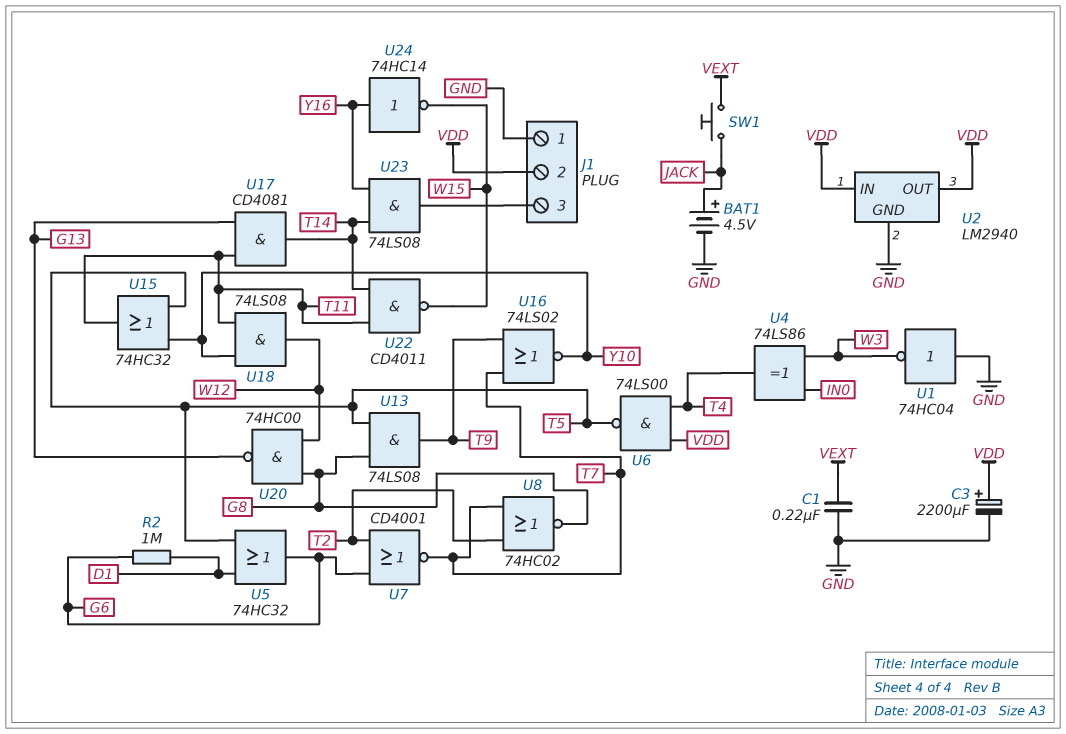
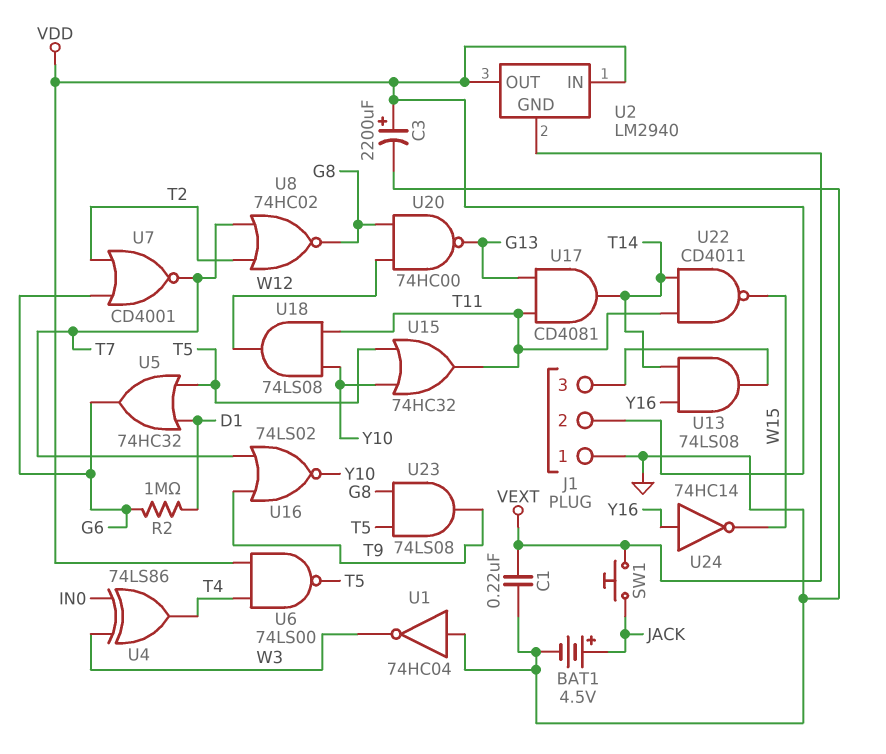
U2 pin GND: GND -> VEXT
U13: AND 74LS08 (in G8, in T5, out T9) -> AND 74LS08 (in T14, in Y16, out J1/3)
U23: AND 74LS08 (in T14, in Y16, out J1/3) -> AND 74LS08 (in G8, in T5, out T9)

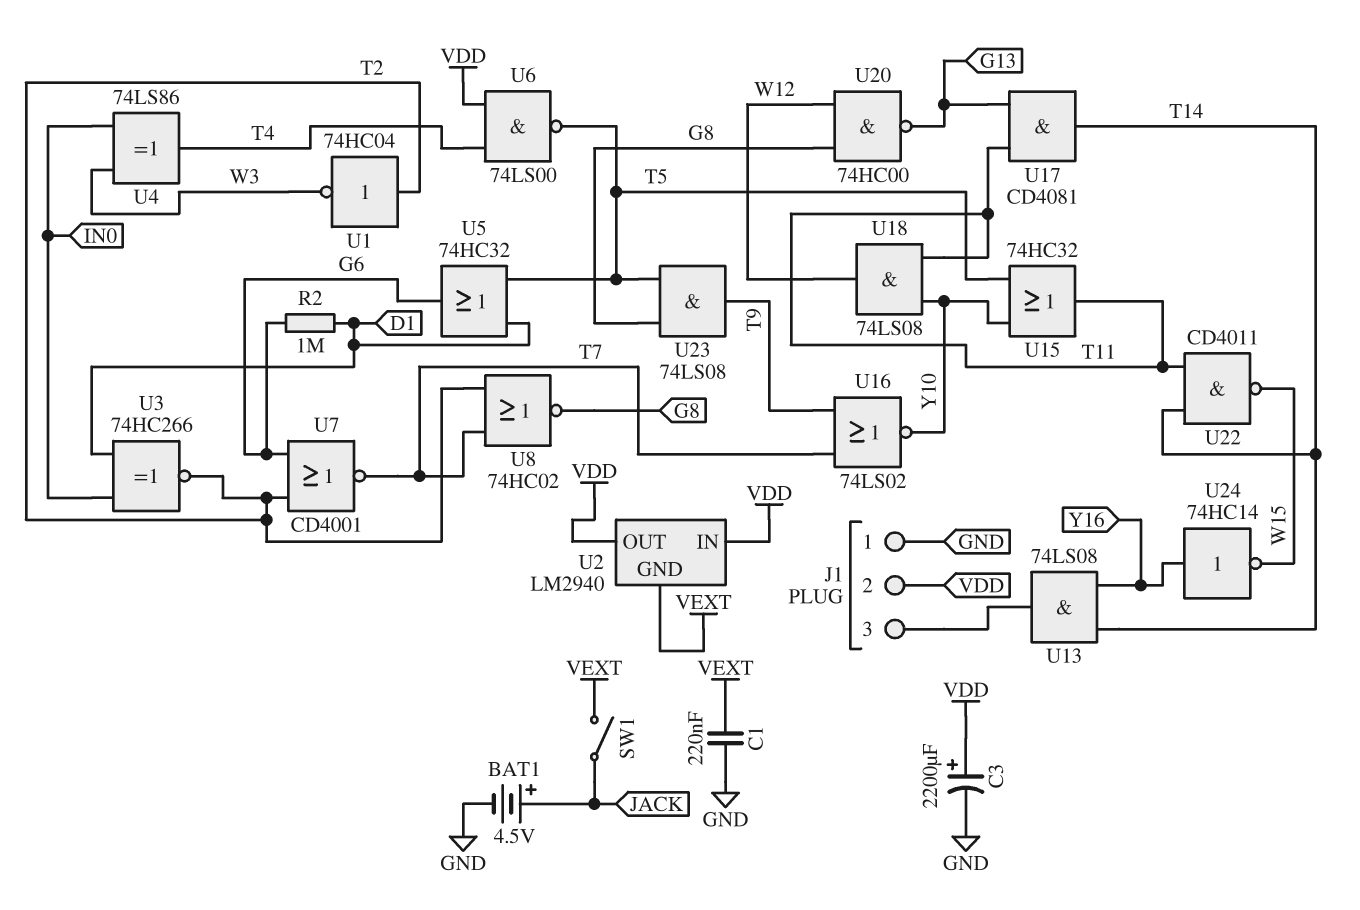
SW1: button (JACK, VEXT) -> switch (JACK, VEXT)
U1: NOT 74HC04 (in GND, out W3) -> NOT 74HC04 (in T2, out W3)
U3: none -> XNOR 74HC266 (in D1, in IN0, out T2)

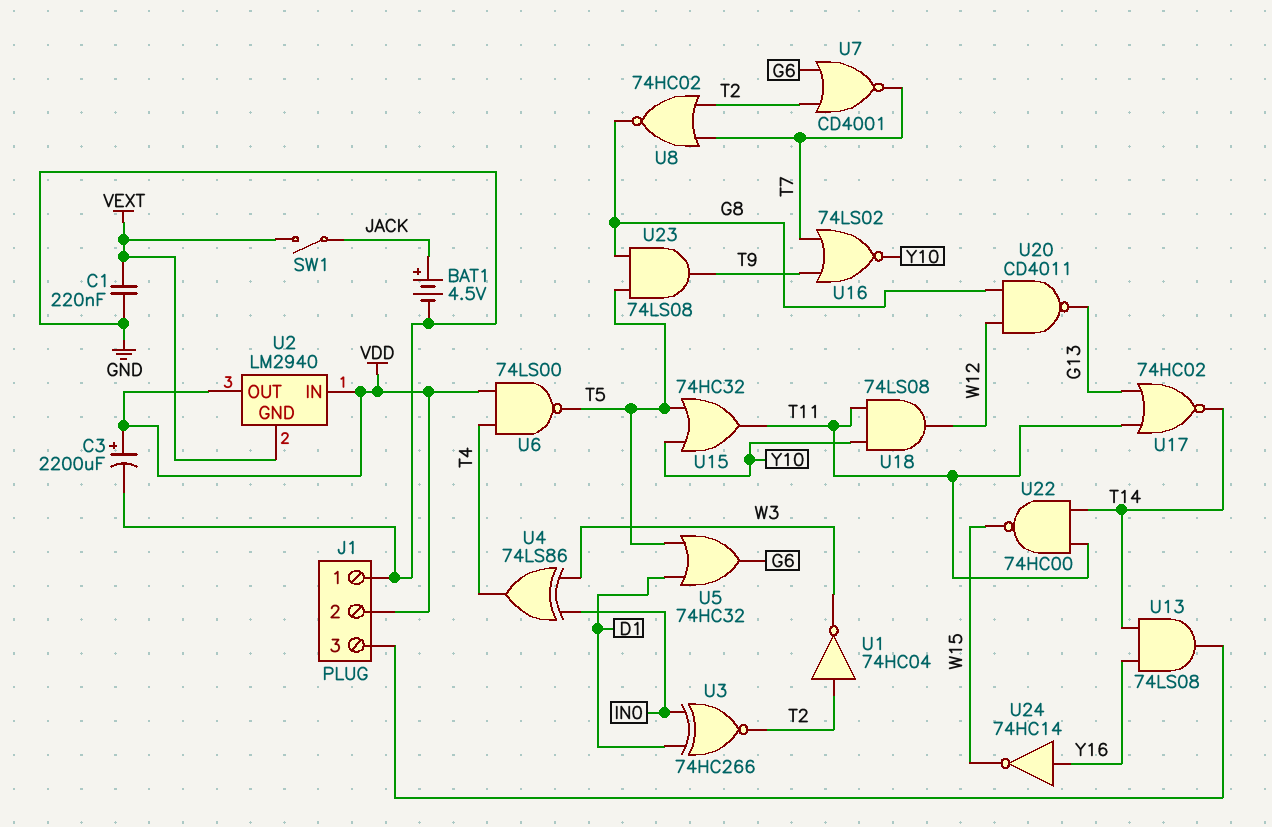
R2: 1M (D1, G6) -> none
U17: AND CD4081 (in G13, in T11, out T14) -> NOR 74HC02 (in G13, in T11, out T14)
U20: NAND 74HC00 (in G8, in W12, out G13) -> NAND CD4011 (in G8, in W12, out G13)
U22: NAND CD4011 (in T11, in T14, out W15) -> NAND 74HC00 (in T11, in T14, out W15)

